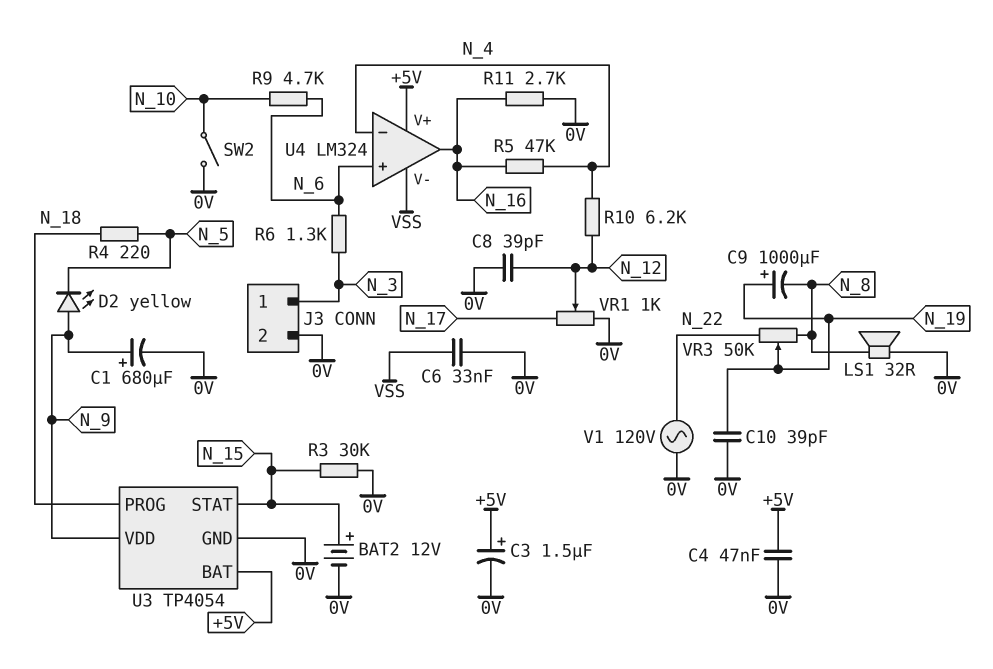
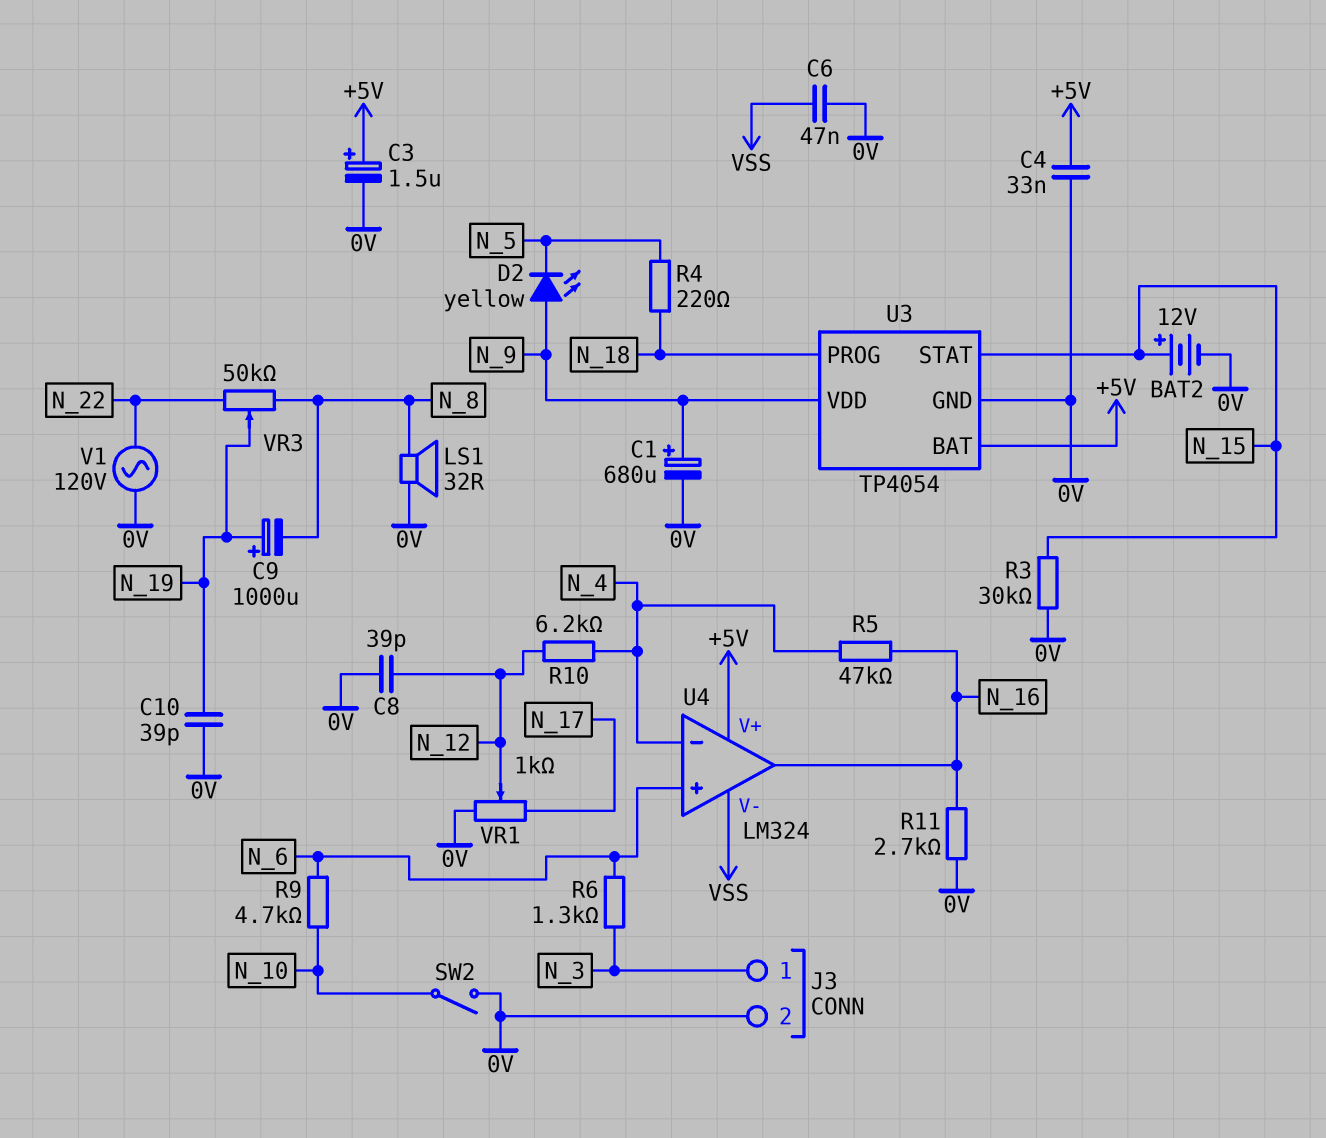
C4: 47nF (+5V, 0V) -> 33nF (+5V, 0V)
C6: 33nF (0V, VSS) -> 47nF (0V, VSS)

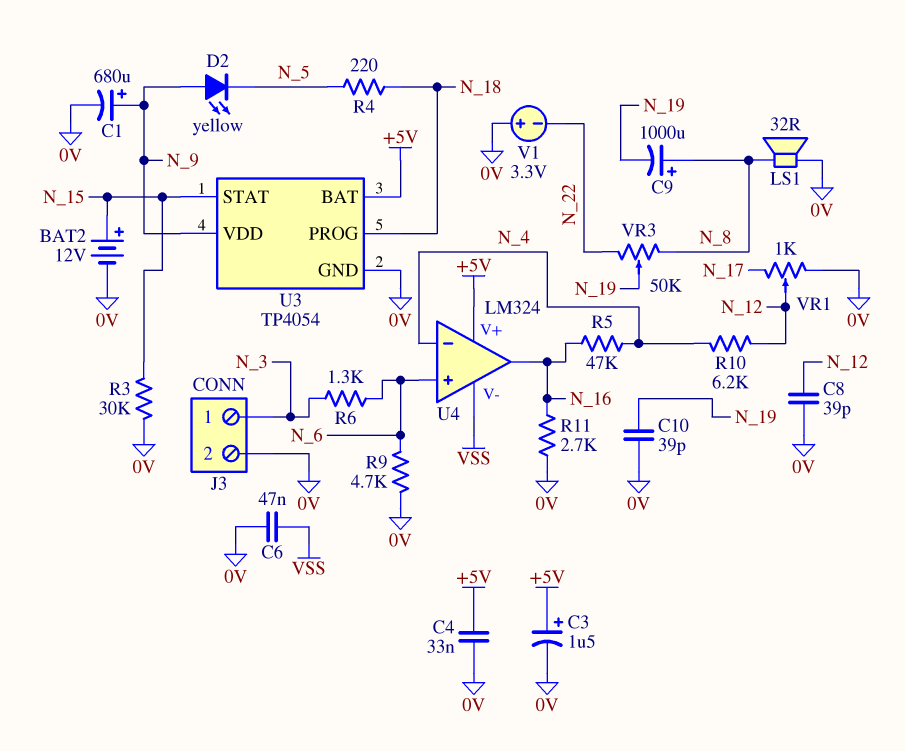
C9: 1000uF (plus N_19, minus N_8) -> 1000uF (plus N_8, minus N_19)
R9: 4.7k (N_6, N_10) -> 4.7k (0V, N_6)
SW2: switch (0V, N_10) -> none
V1: AC 120V (0V, N_22) -> 3.3V (plus 0V, minus N_22)

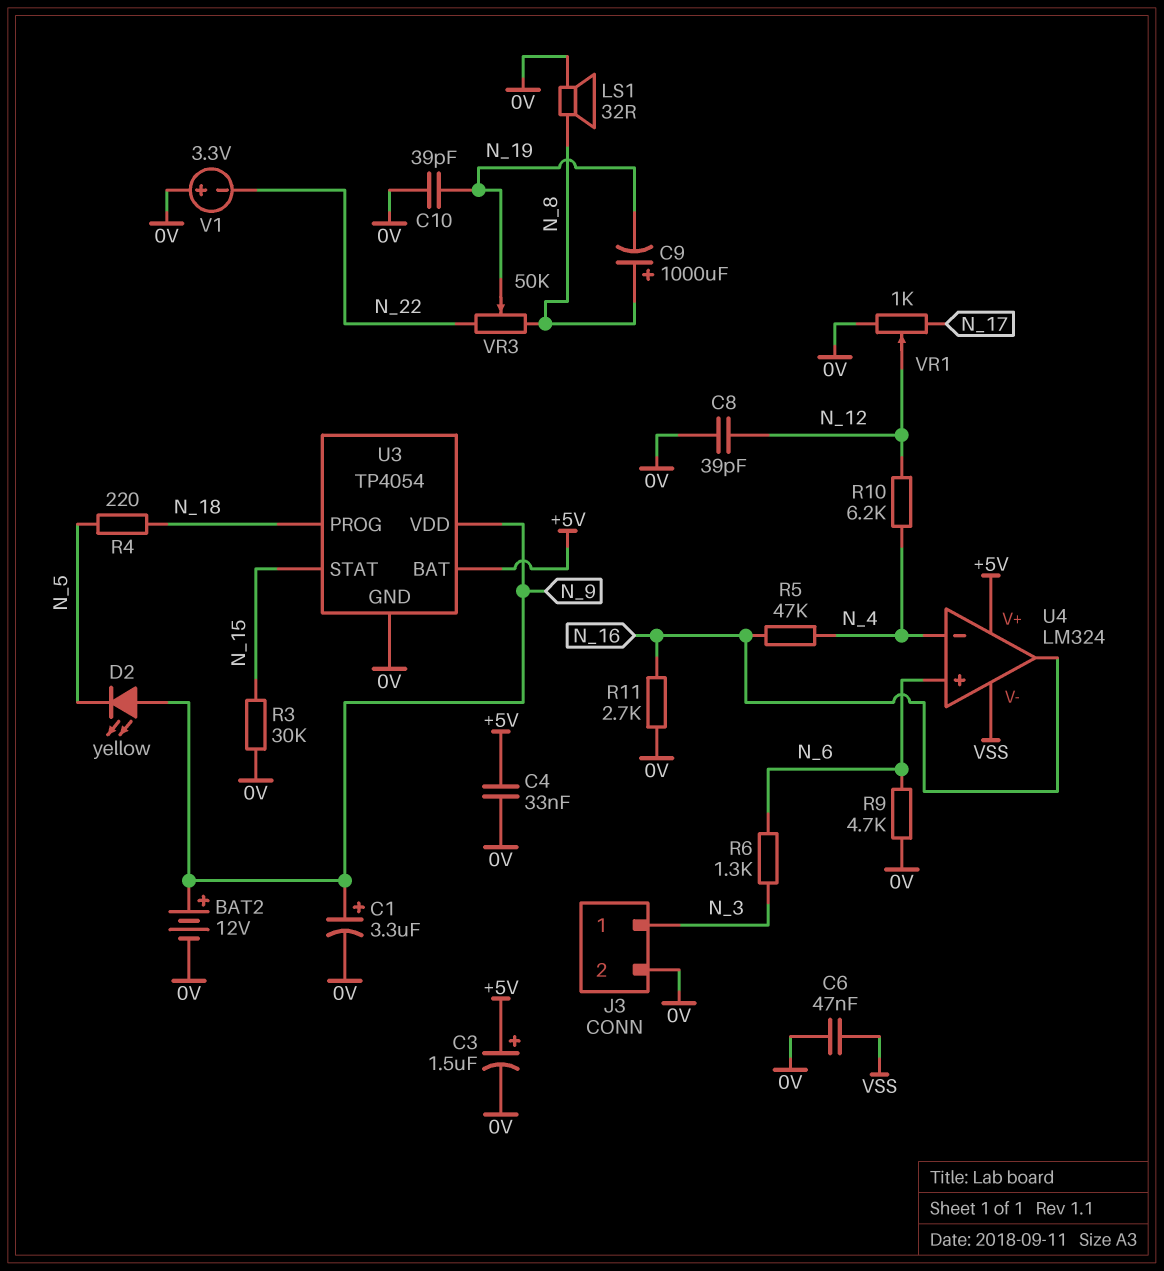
BAT2: 12V (plus N_15, minus 0V) -> 12V (plus N_9, minus 0V)
C1: 680uF (plus N_9, minus 0V) -> 3.3uF (plus N_9, minus 0V)

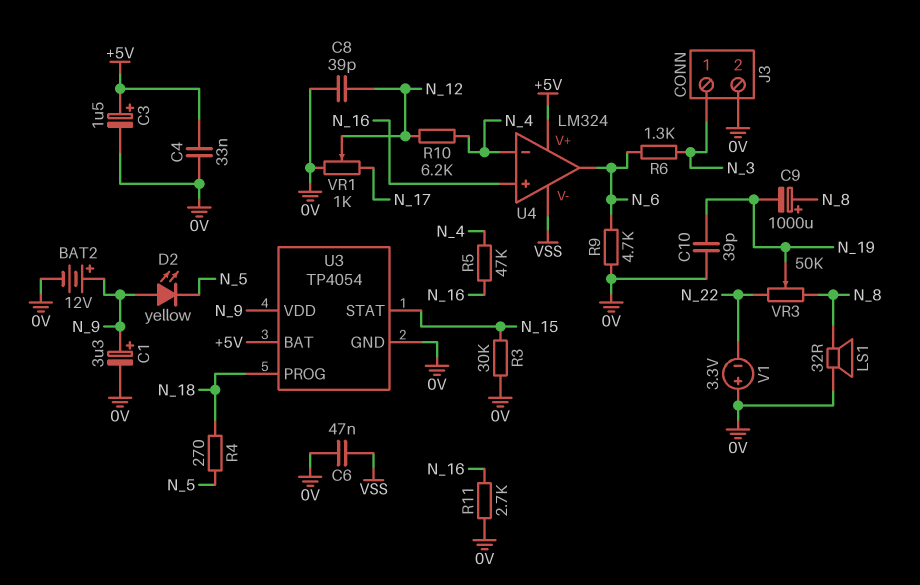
R4: 220 (N_5, N_18) -> 270 (N_5, N_18)
U4 pin in+: N_6 -> N_16
U4 pin out: N_16 -> N_6

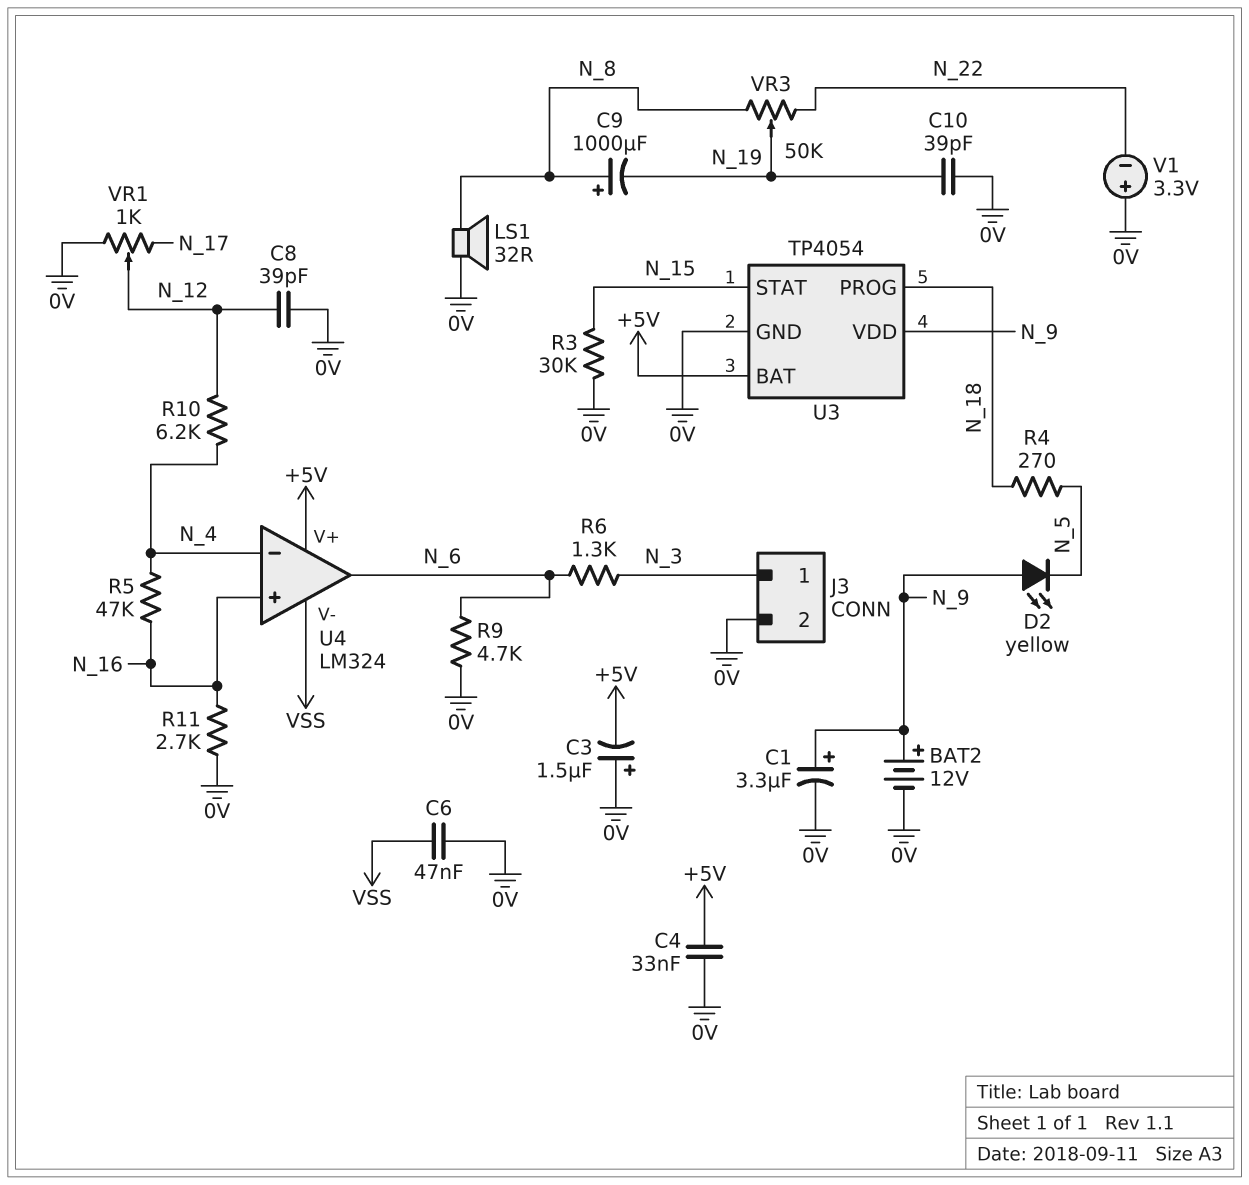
C3: 1.5uF (plus +5V, minus 0V) -> 1.5uF (plus 0V, minus +5V)

